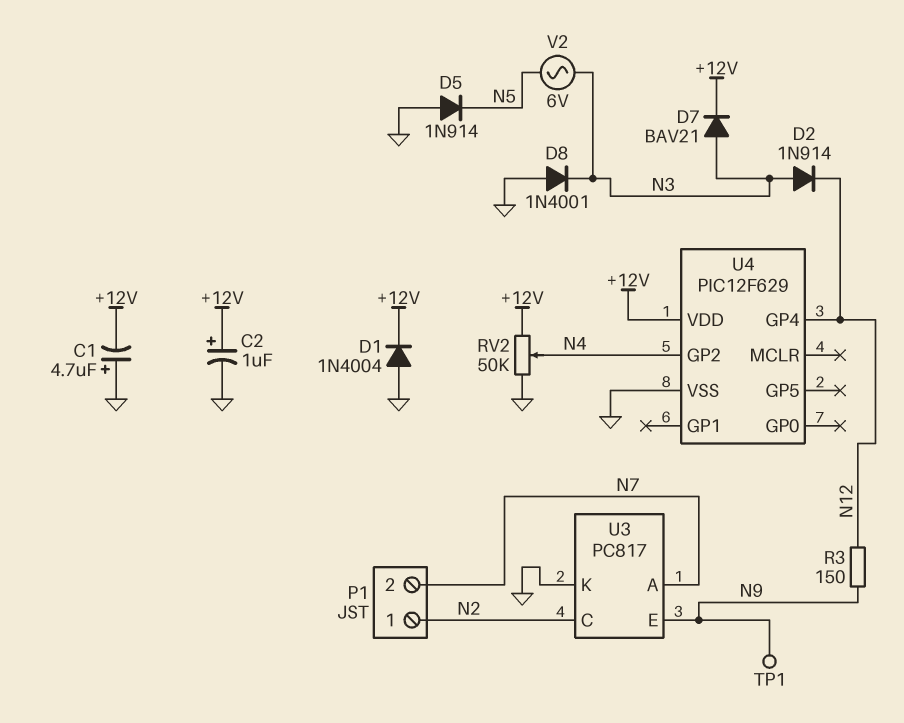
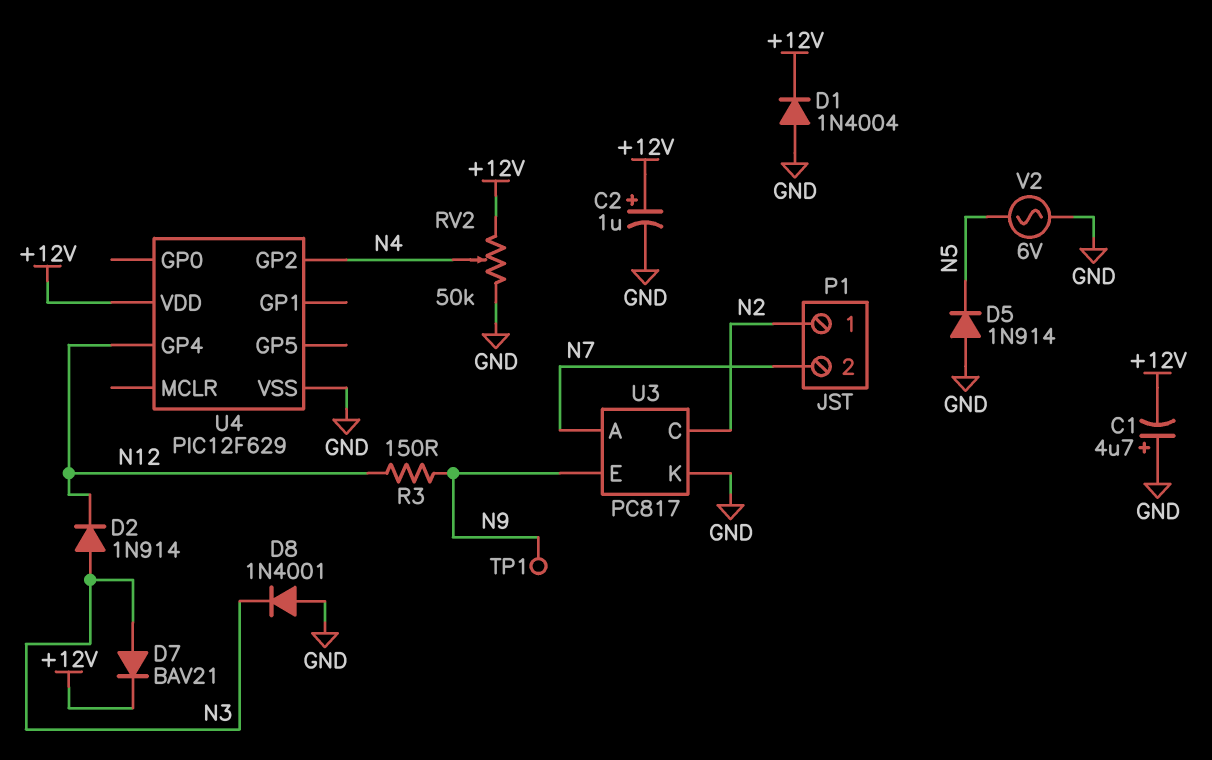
V2: AC 6V (N3, N5) -> AC 6V (GND, N5)

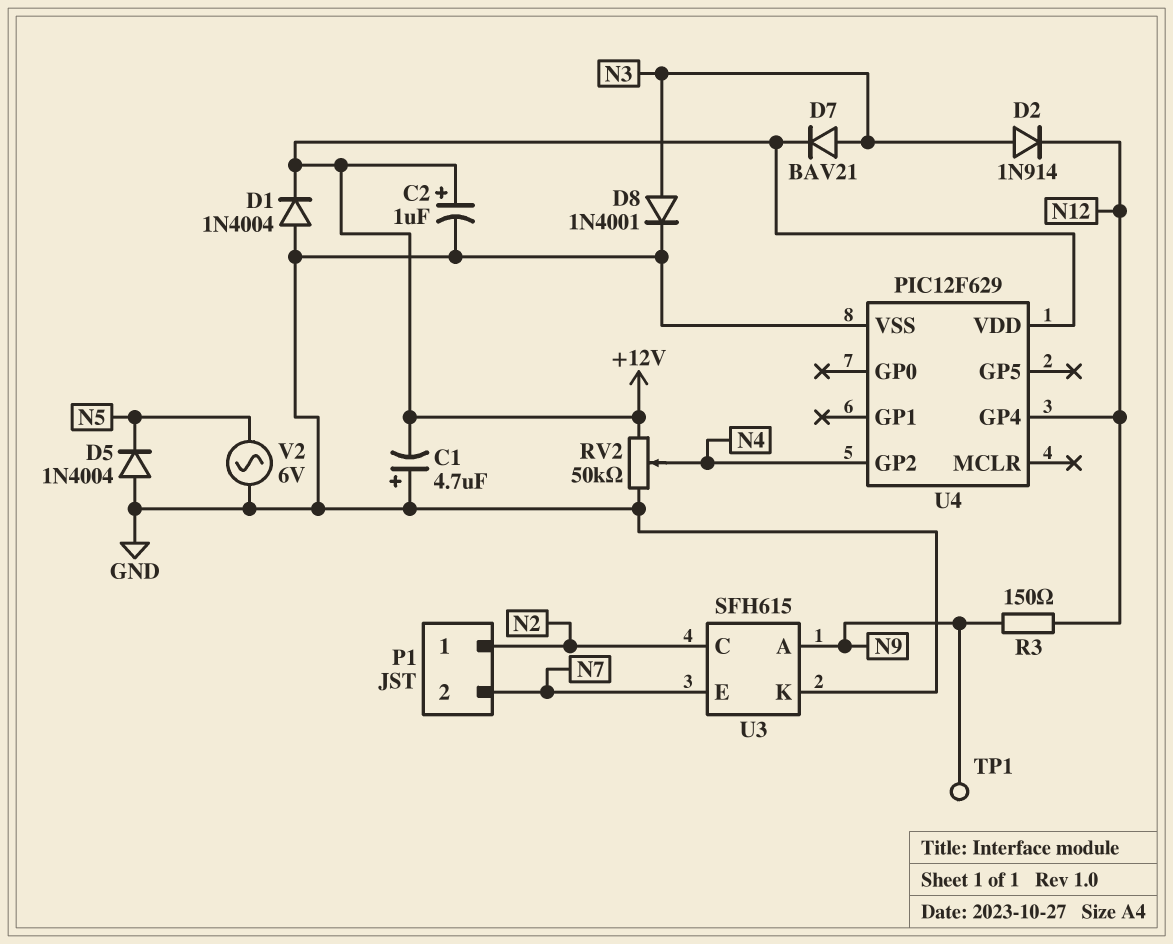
D5: diode 1N914 (A GND, K N5) -> diode 1N4004 (A GND, K N5)
D8: diode 1N4001 (A GND, K N3) -> diode 1N4001 (A N3, K GND)
U3: PC817 -> SFH615
U3 pin A: N7 -> N9
U3 pin E: N9 -> N7

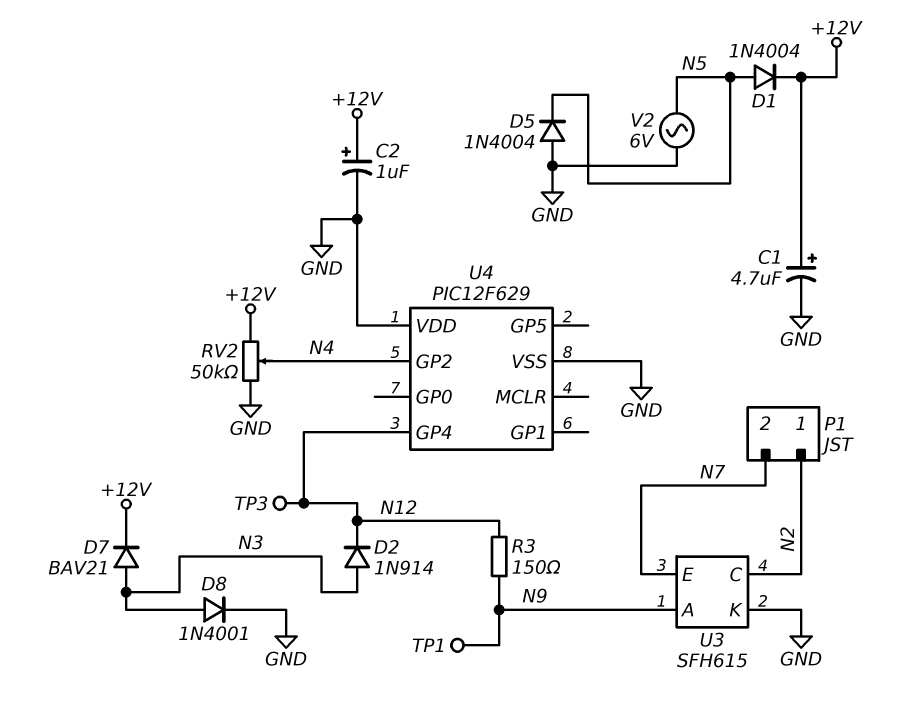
C1: 4.7uF (plus GND, minus +12V) -> 4.7uF (plus +12V, minus GND)
D1: diode 1N4004 (A GND, K +12V) -> diode 1N4004 (A N5, K +12V)
TP3: none -> test point (N12)
U4 pin VDD: +12V -> GND

